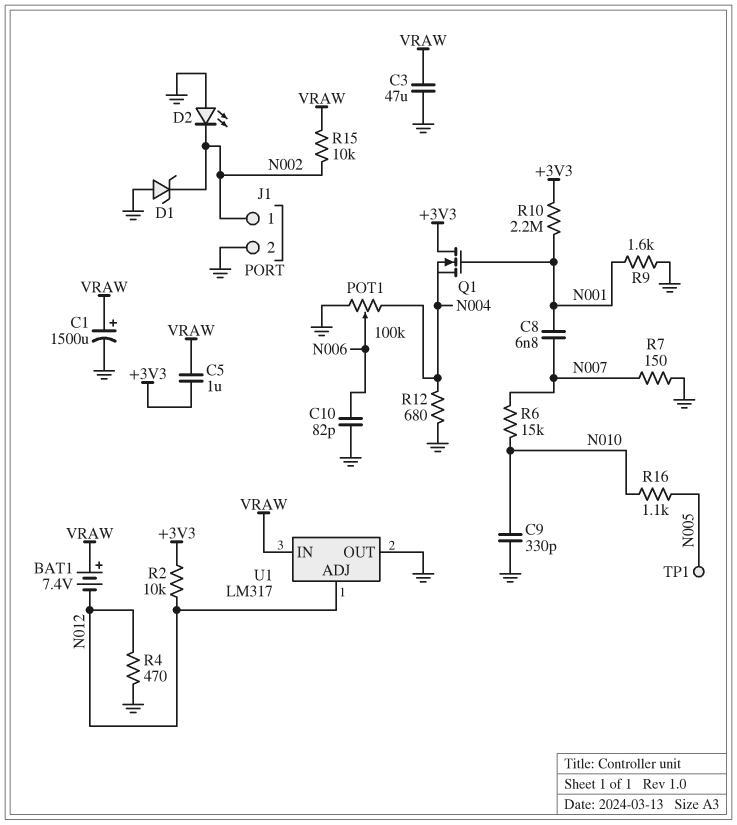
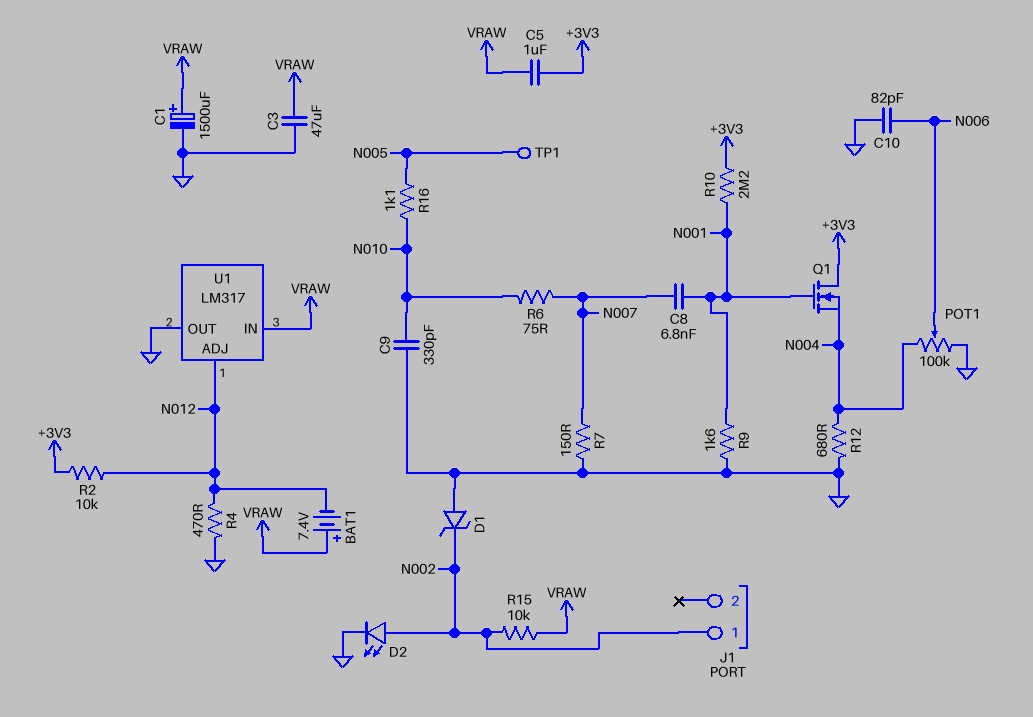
D2: LED (A GND, K N002) -> LED (A N002, K GND)
J1 pin 2: GND -> none
R6: 15k (N007, N010) -> 75 (N007, N010)

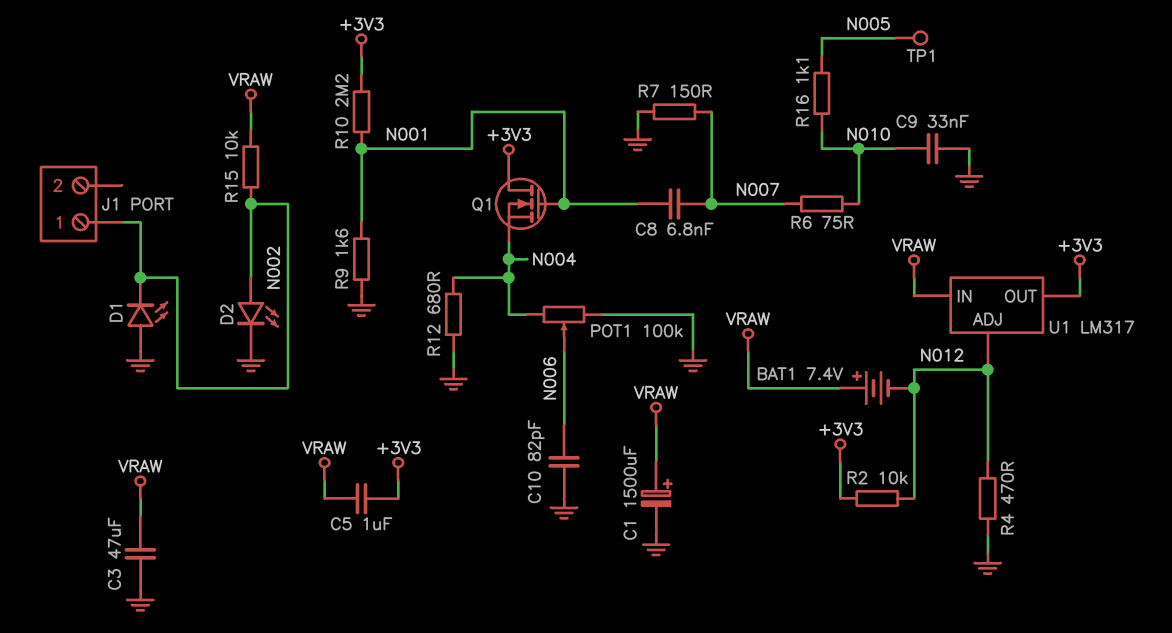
C9: 330pF (GND, N010) -> 33nF (GND, N010)
D1: zener (A GND, K N002) -> LED (A GND, K N002)
U1 pin OUT: GND -> +3V3

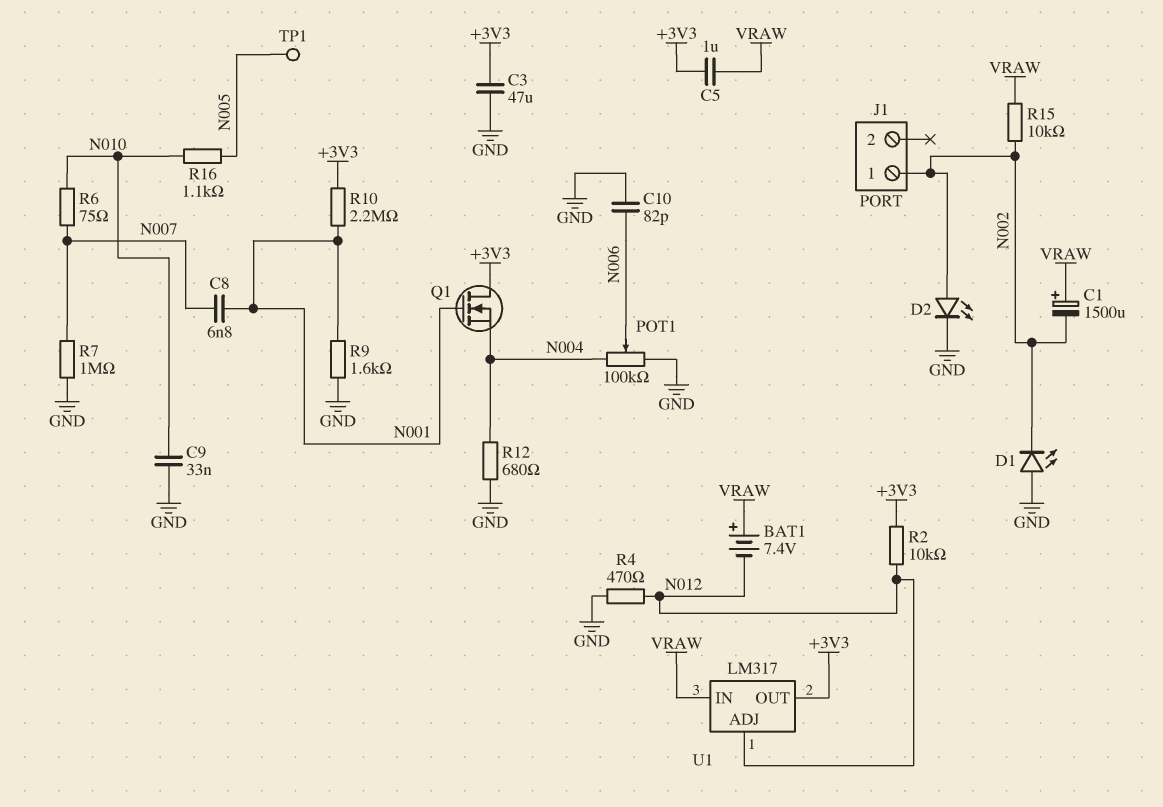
C1: 1500uF (plus VRAW, minus GND) -> 1500uF (plus VRAW, minus N002)
C3: 47uF (GND, VRAW) -> 47uF (+3V3, GND)
R7: 150 (GND, N007) -> 1M (GND, N007)

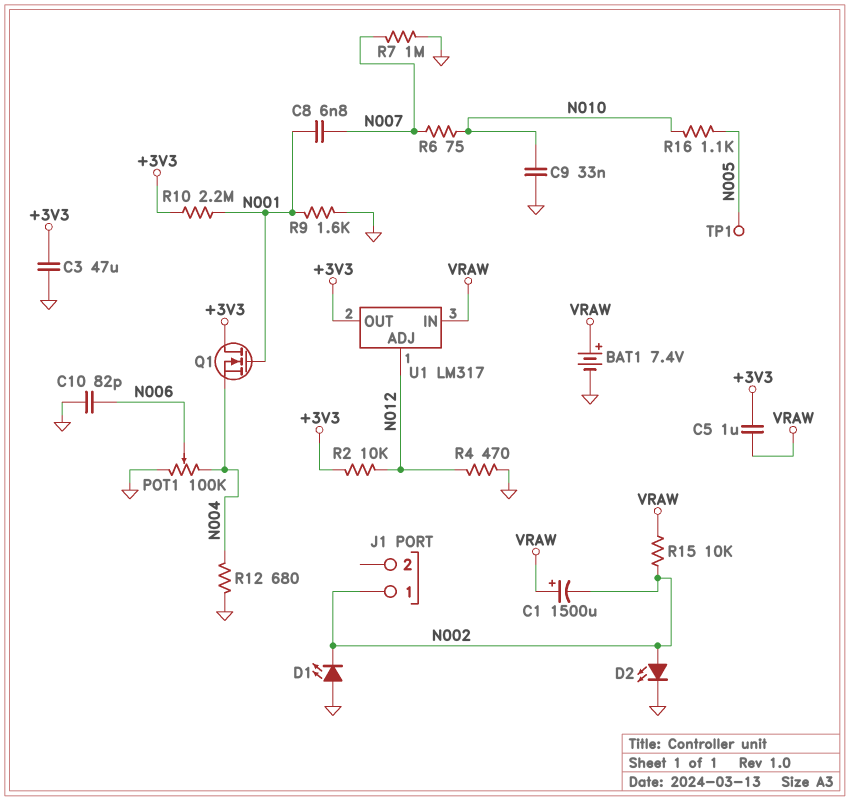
BAT1: 7.4V (plus VRAW, minus N012) -> 7.4V (plus VRAW, minus GND)

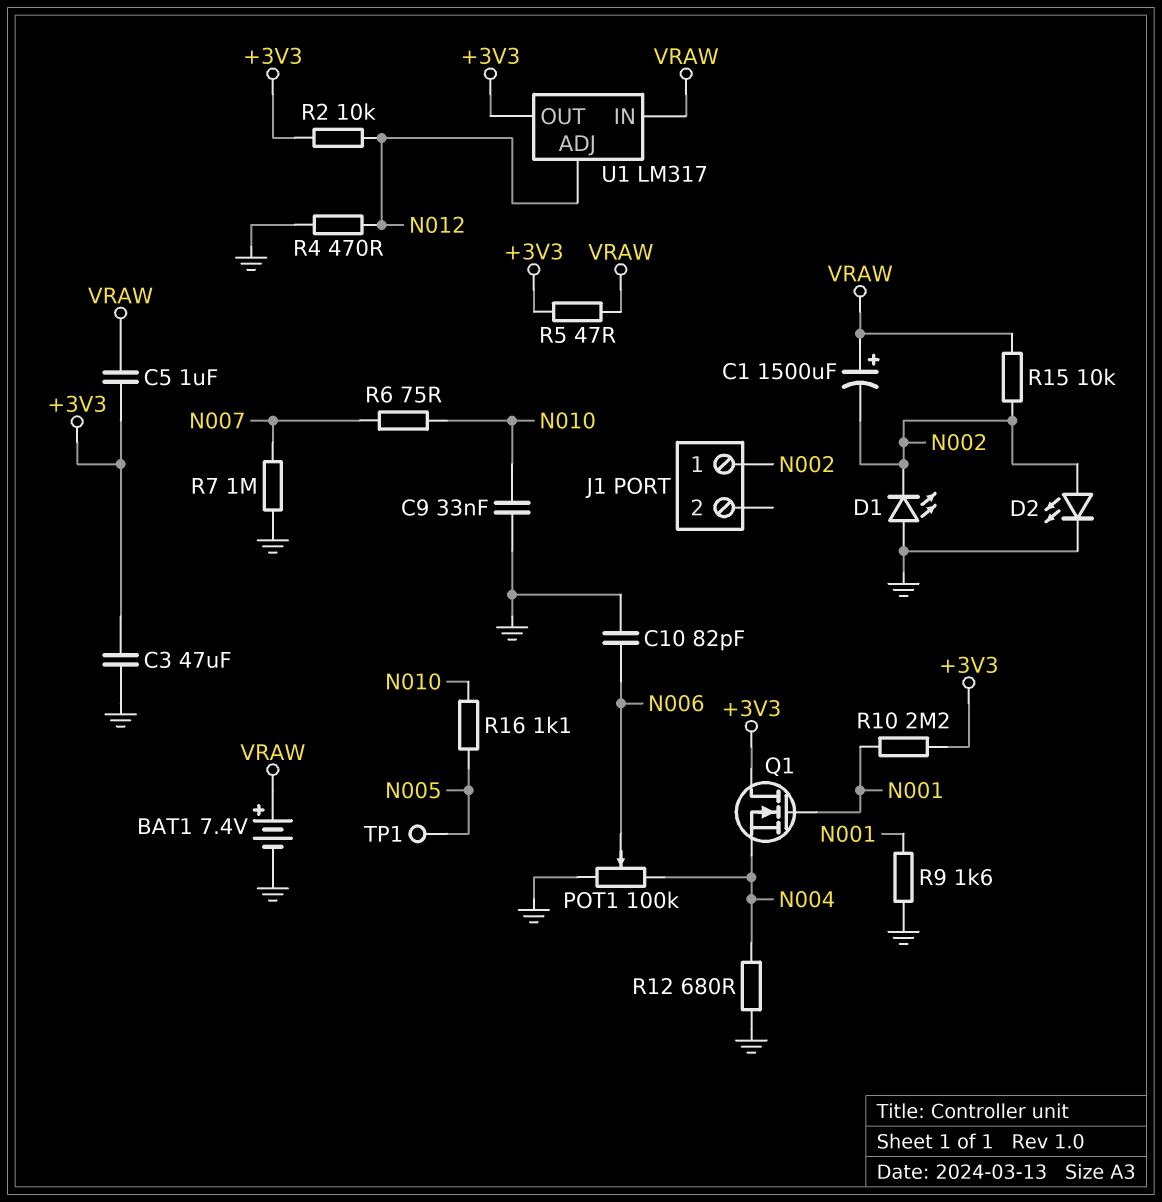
C8: 6.8nF (N001, N007) -> none
R5: none -> 47 (+3V3, VRAW)

